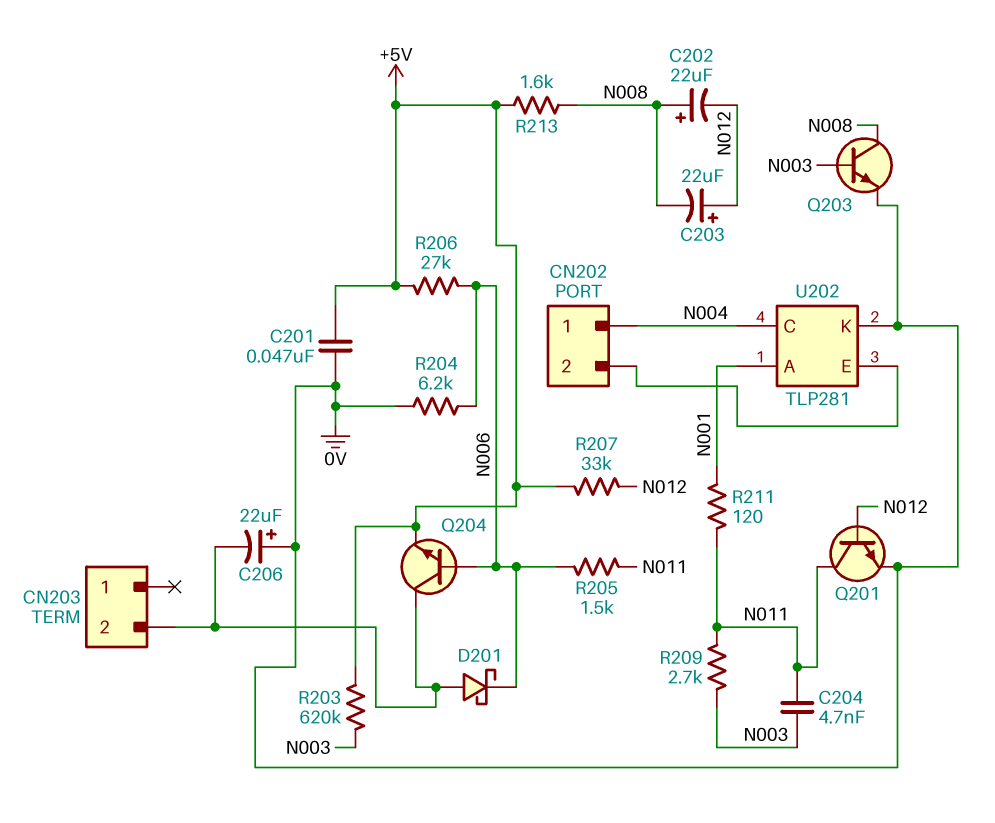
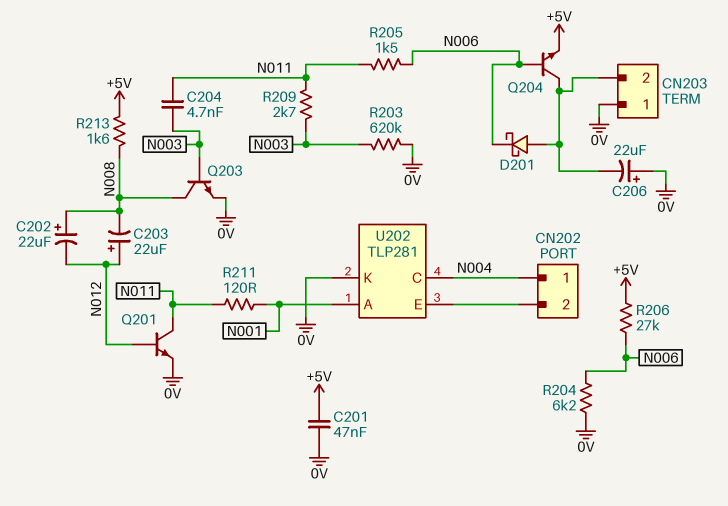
CN203 pin 1: none -> 0V
R203: 620k (+5V, N003) -> 620k (0V, N003)
R207: 33k (+5V, N012) -> none

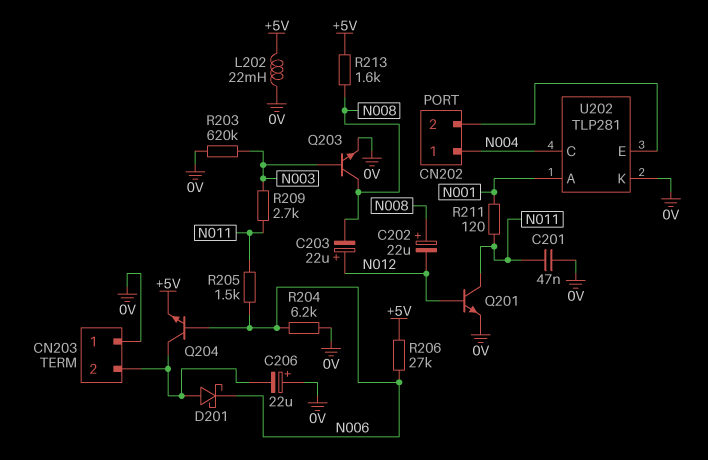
C201: 47nF (+5V, 0V) -> 47nF (0V, N011)
C204: 4.7nF (N003, N011) -> none
L202: none -> 22mH (+5V, 0V)

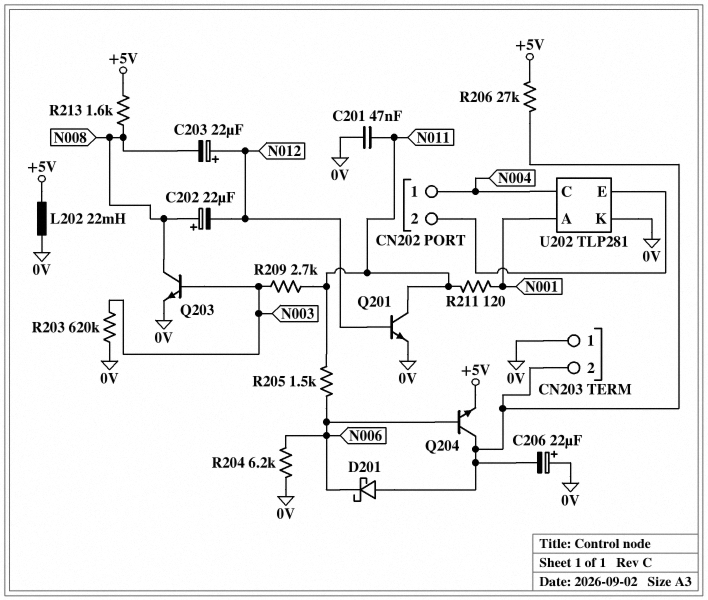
R206: 27k (+5V, N006) -> 27k (+5V, CN203/2)

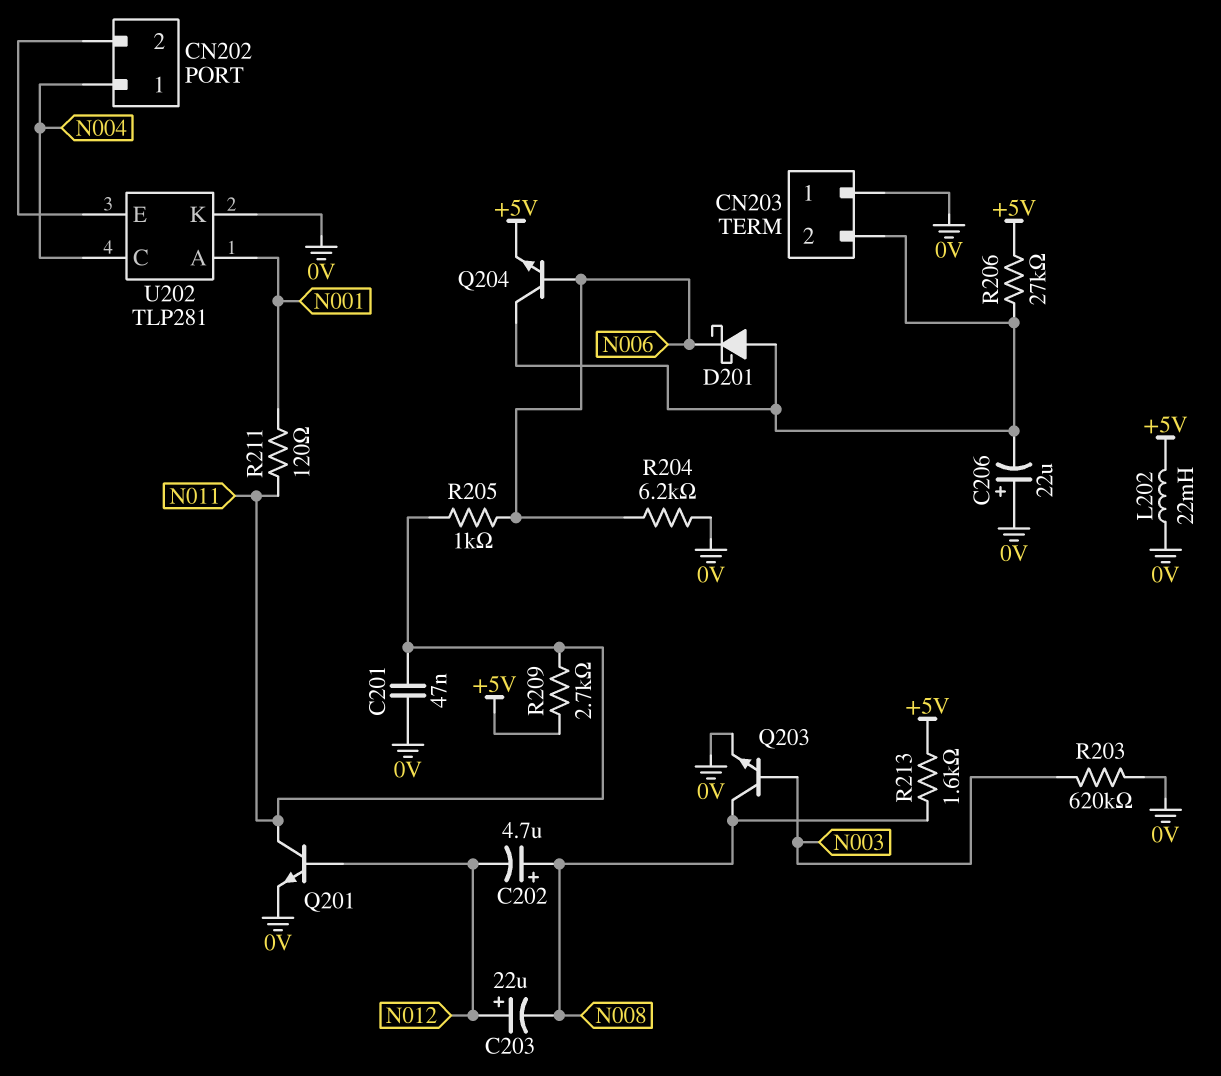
C202: 22uF (plus N008, minus N012) -> 4.7uF (plus N008, minus N012)
R205: 1.5k (N006, N011) -> 1k (N006, N011)
R209: 2.7k (N003, N011) -> 2.7k (+5V, N011)

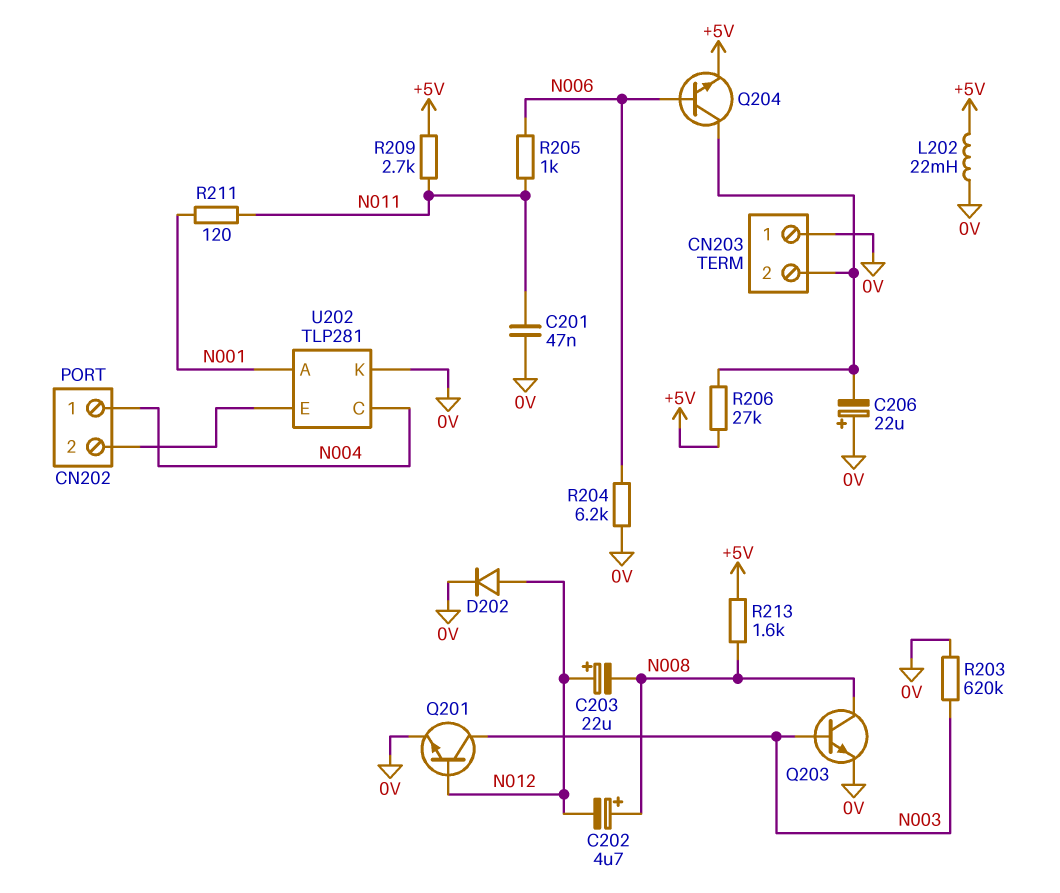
D201: schottky (A CN203/2, K N006) -> none
D202: none -> diode (A N012, K 0V)
Q201: NPN (B N012, C N011, E 0V) -> NPN (B N012, C N003, E 0V)

